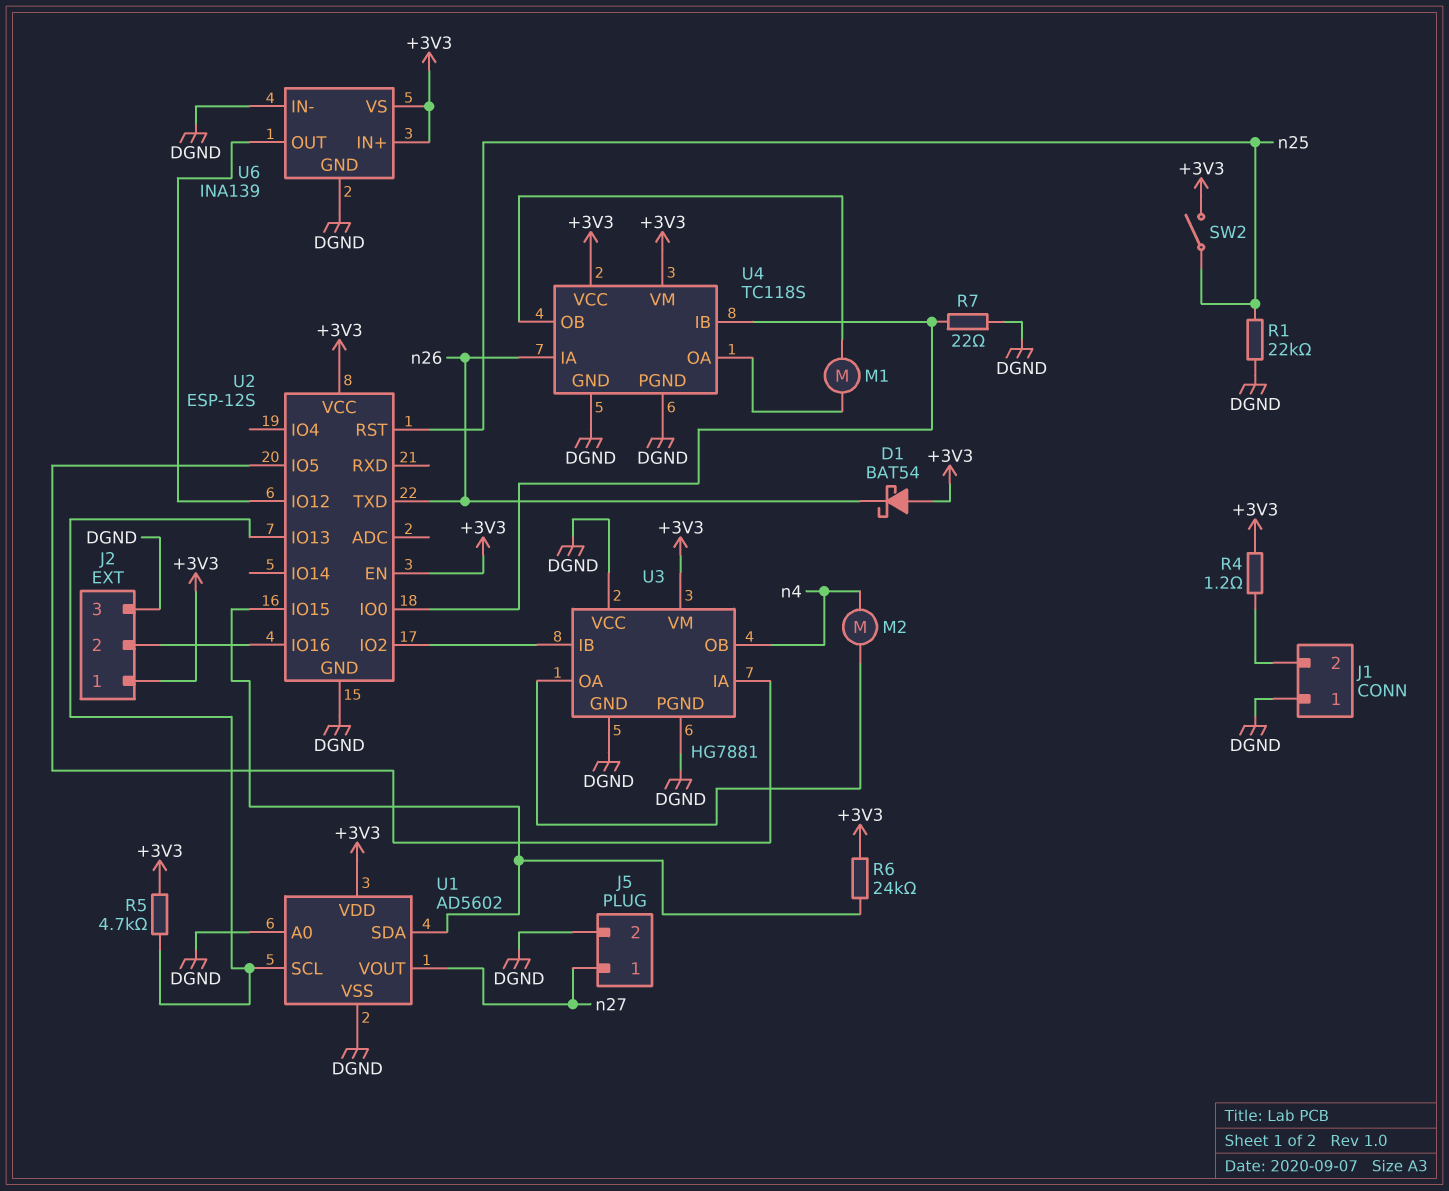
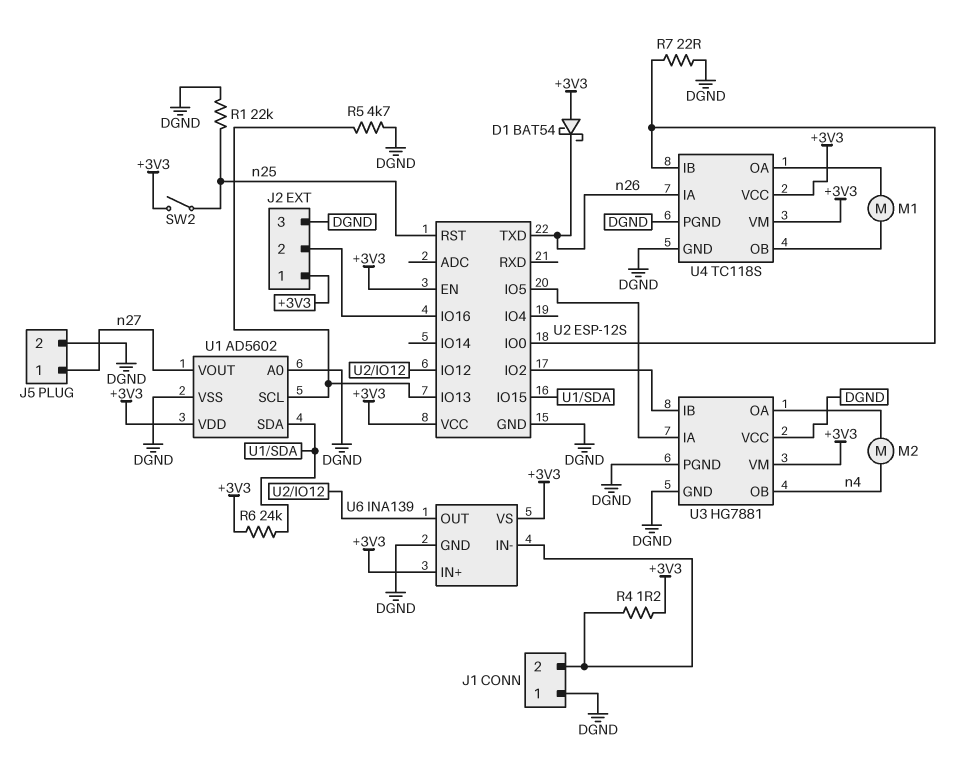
R5: 4.7k (+3V3, U1/SCL) -> 4.7k (DGND, U1/SCL)
U6 pin IN-: DGND -> J1/2

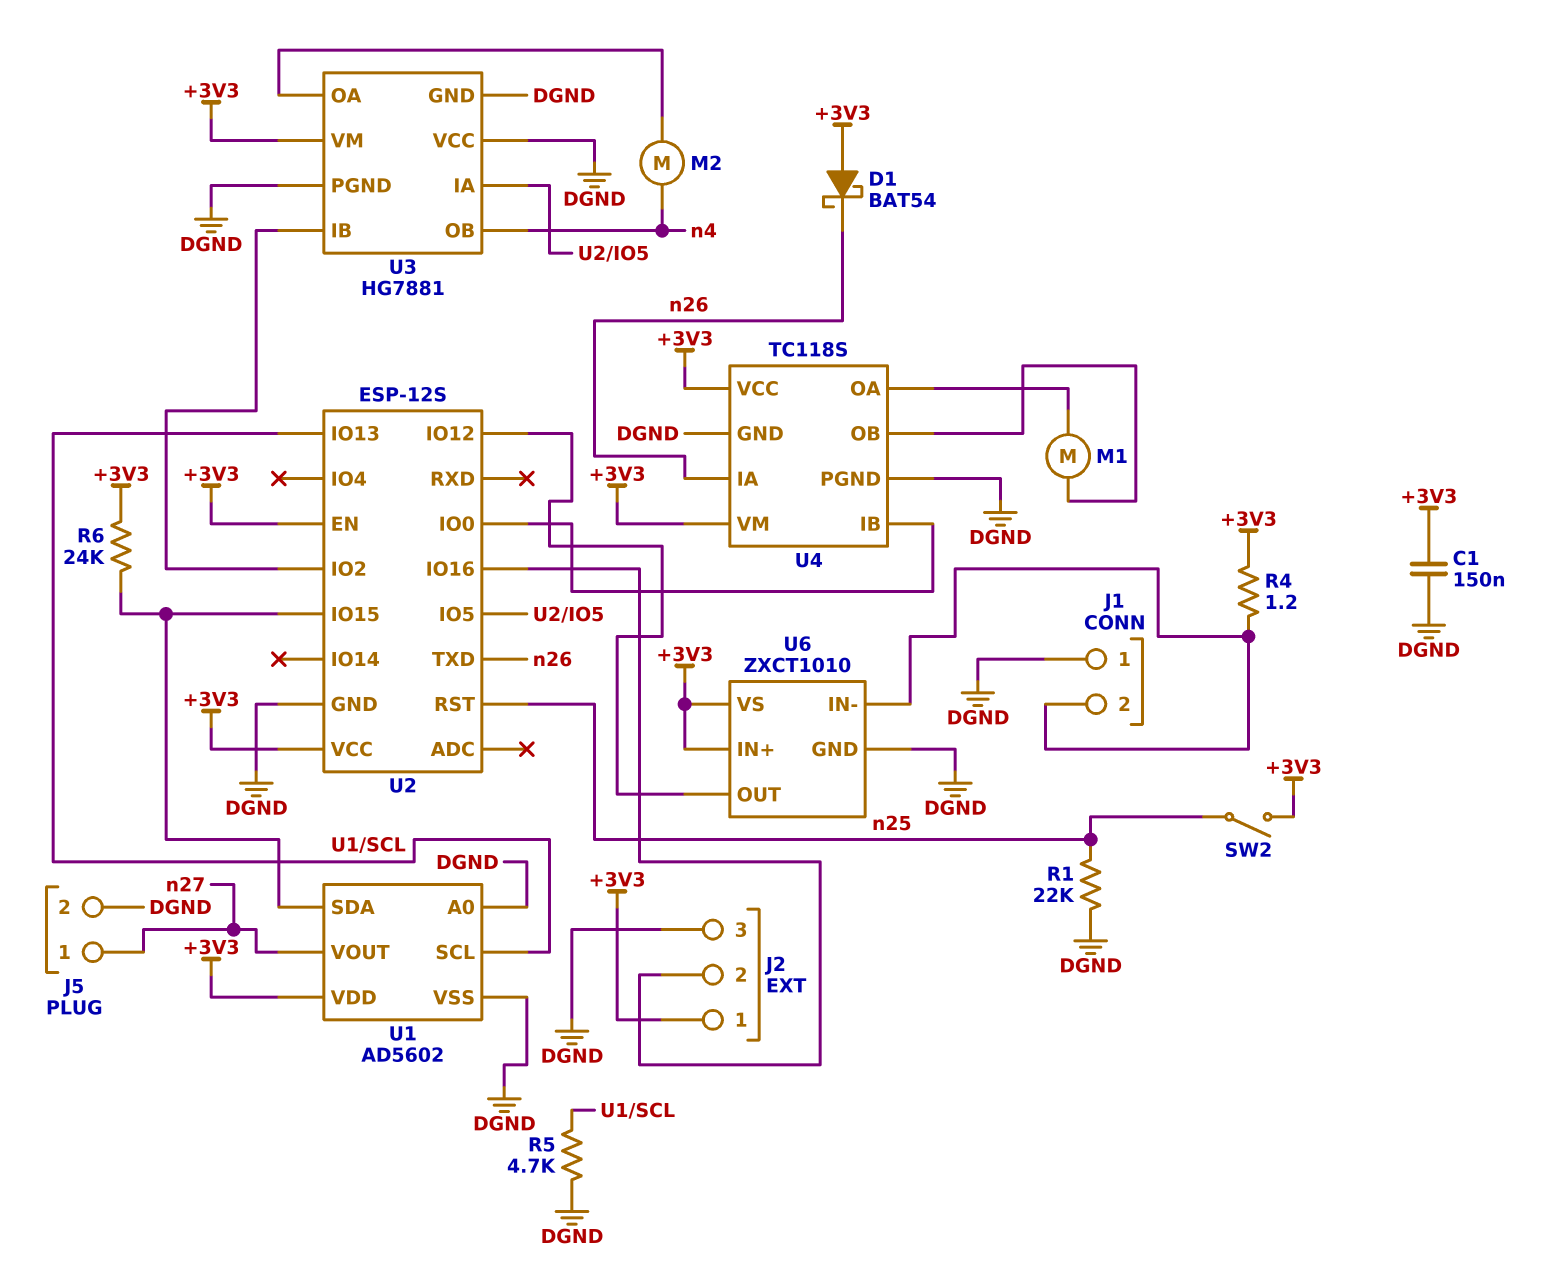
C1: none -> 150nF (+3V3, DGND)
R7: 22 (DGND, U2/IO0) -> none
U6: INA139 -> ZXCT1010

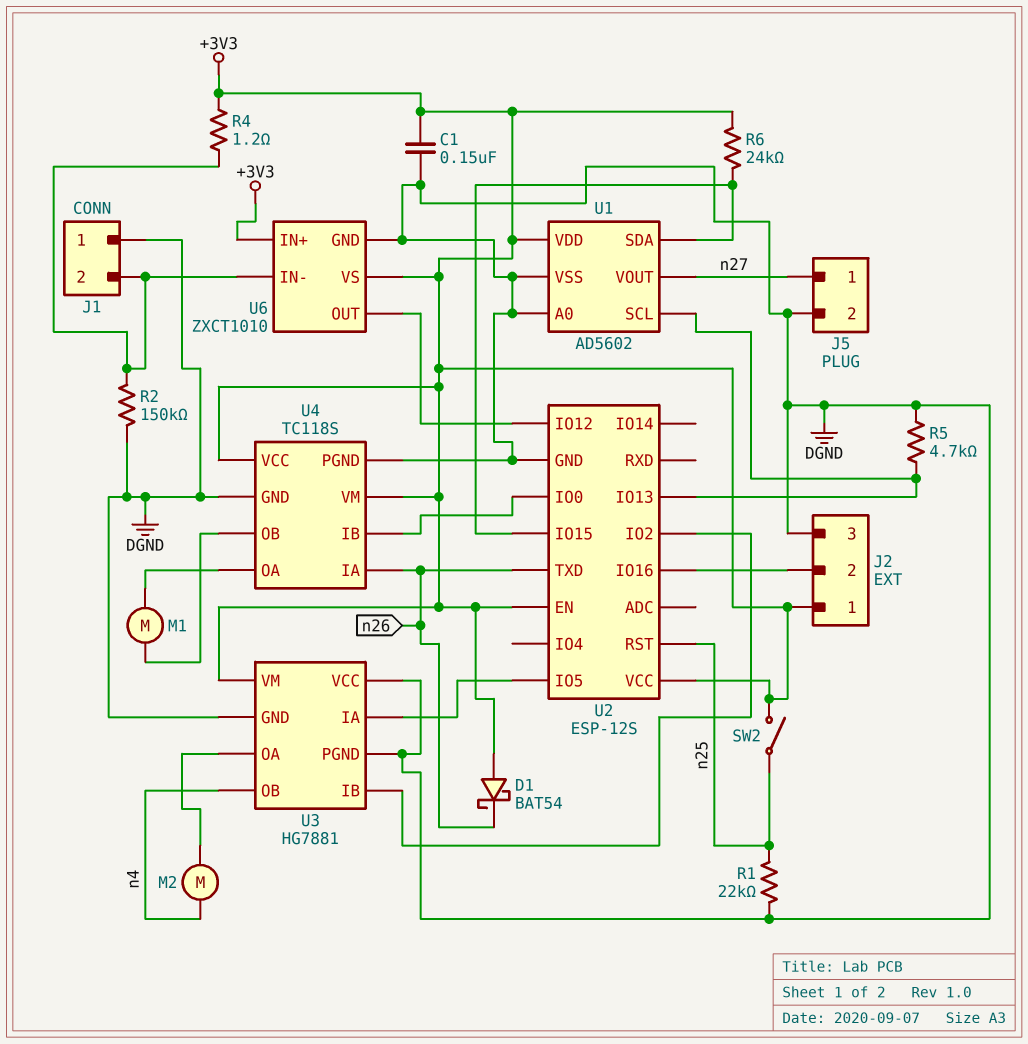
R2: none -> 150k (DGND, J1/2)

